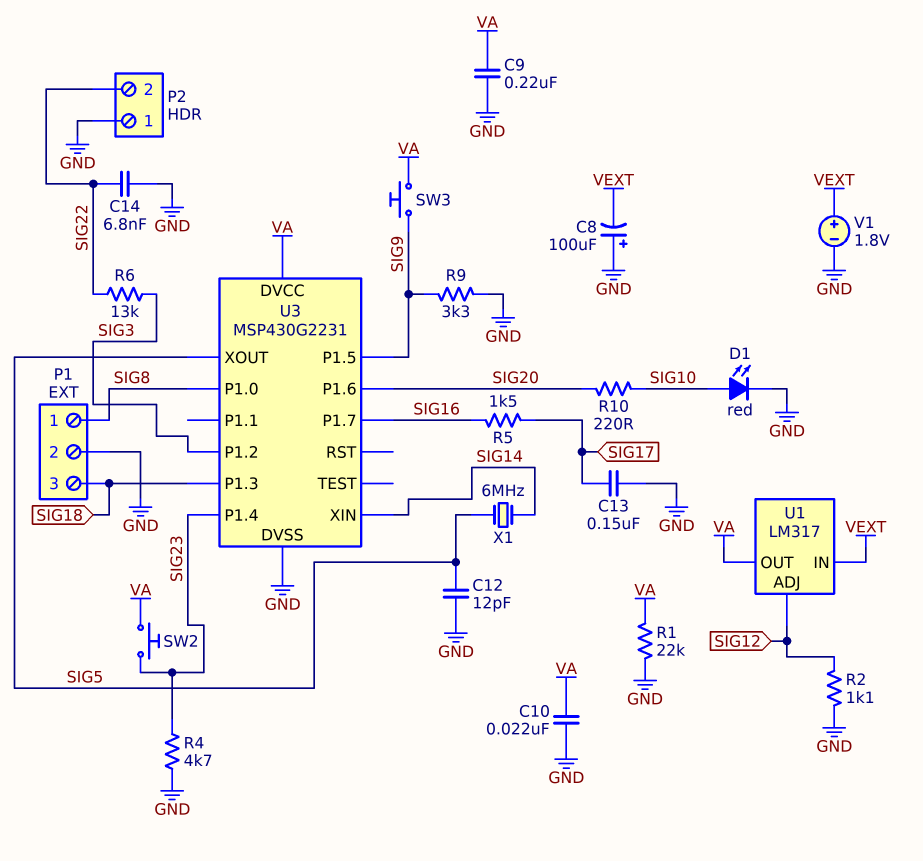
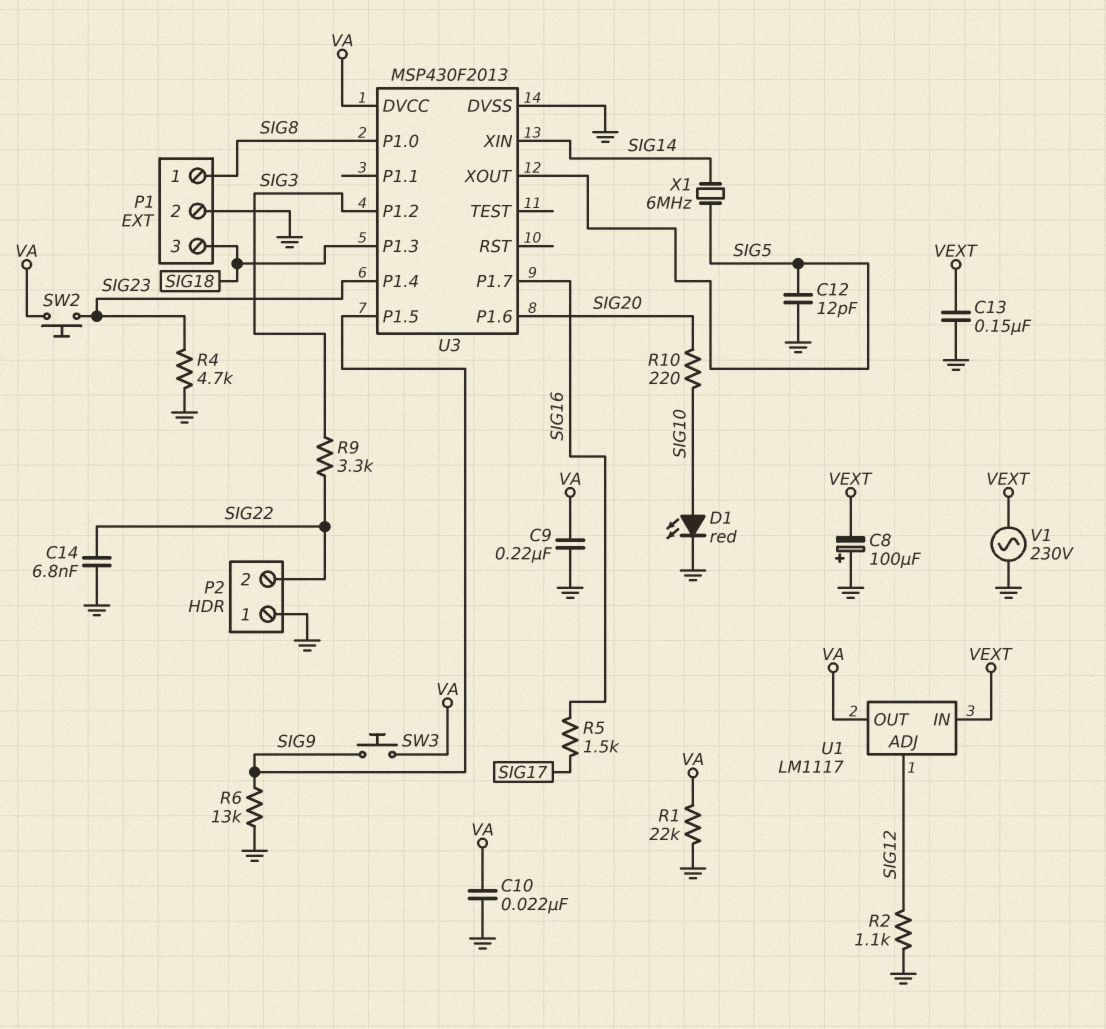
C13: 150nF (GND, SIG17) -> 150nF (GND, VEXT)
R6: 13k (SIG3, SIG22) -> 13k (GND, SIG9)
R9: 3.3k (GND, SIG9) -> 3.3k (SIG3, SIG22)
U1: LM317 -> LM1117
U3: MSP430G2231 -> MSP430F2013
V1: 1.8V (plus VEXT, minus GND) -> AC 230V (GND, VEXT)

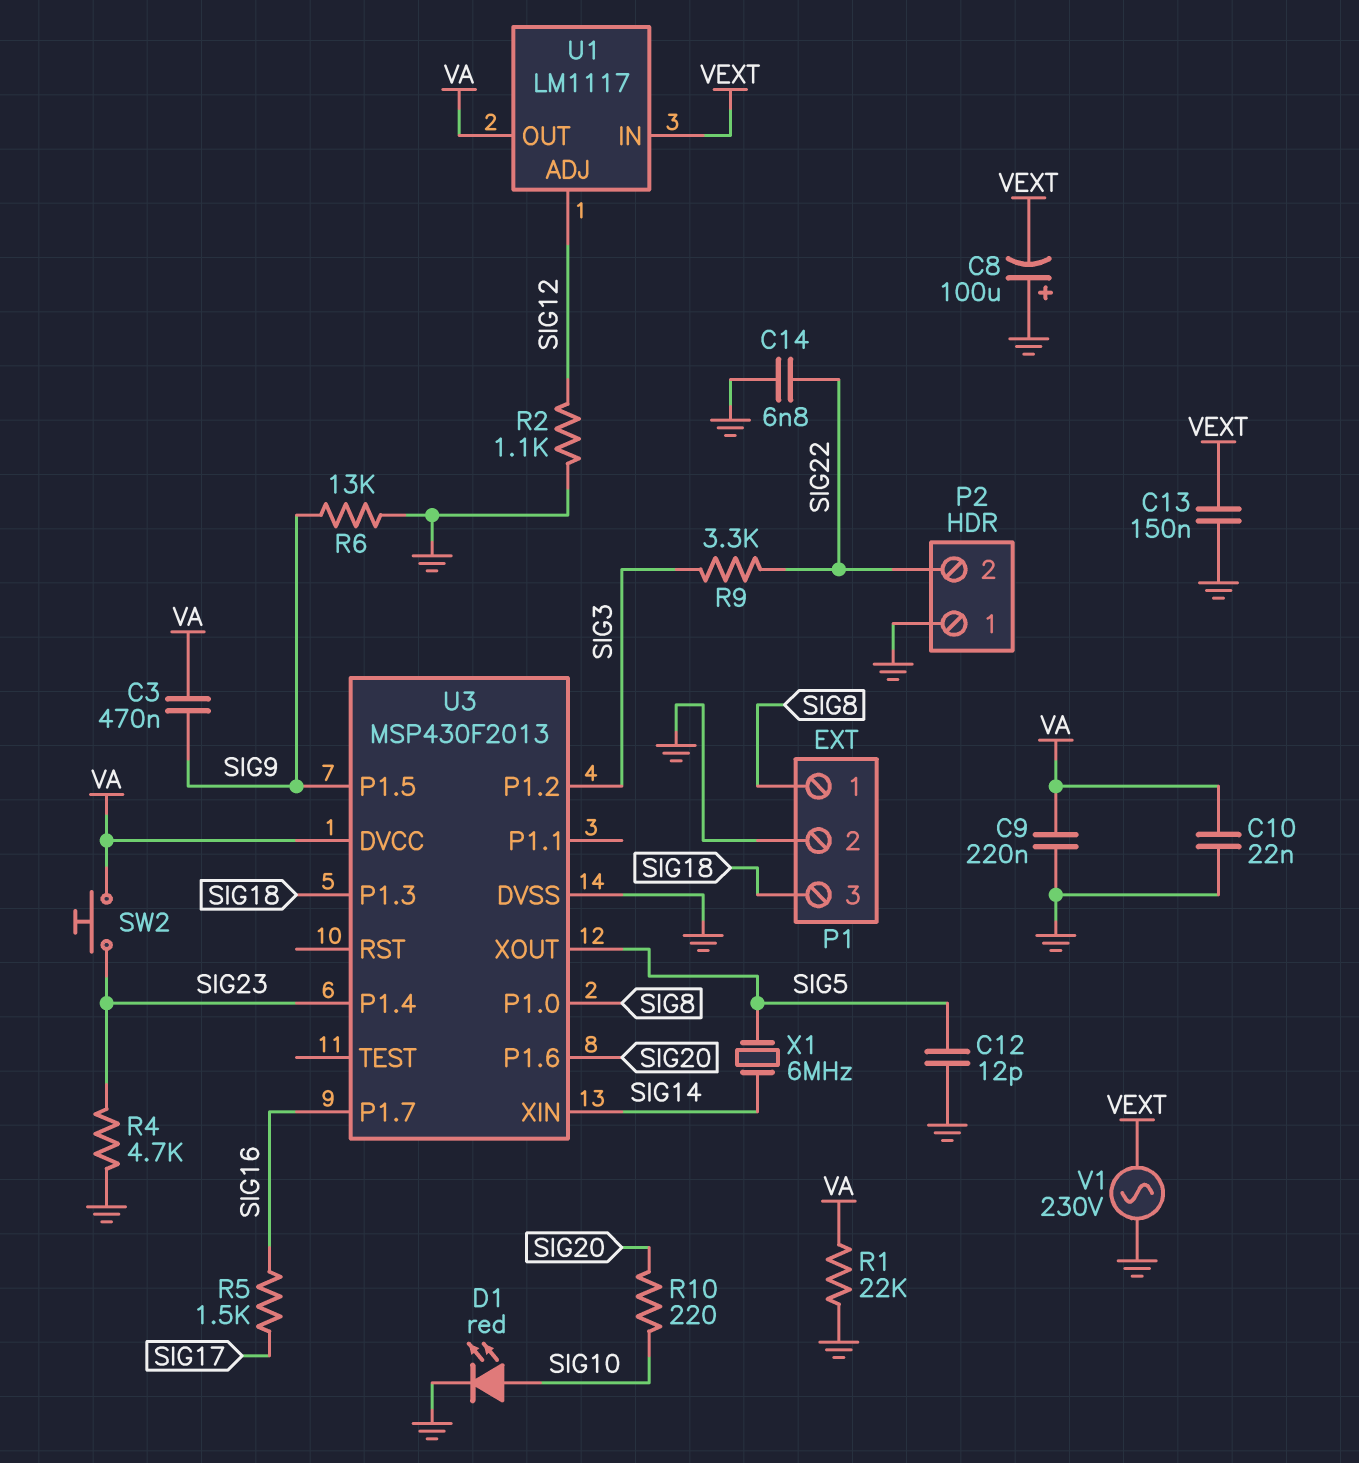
C3: none -> 470nF (SIG9, VA)
SW3: button (SIG9, VA) -> none

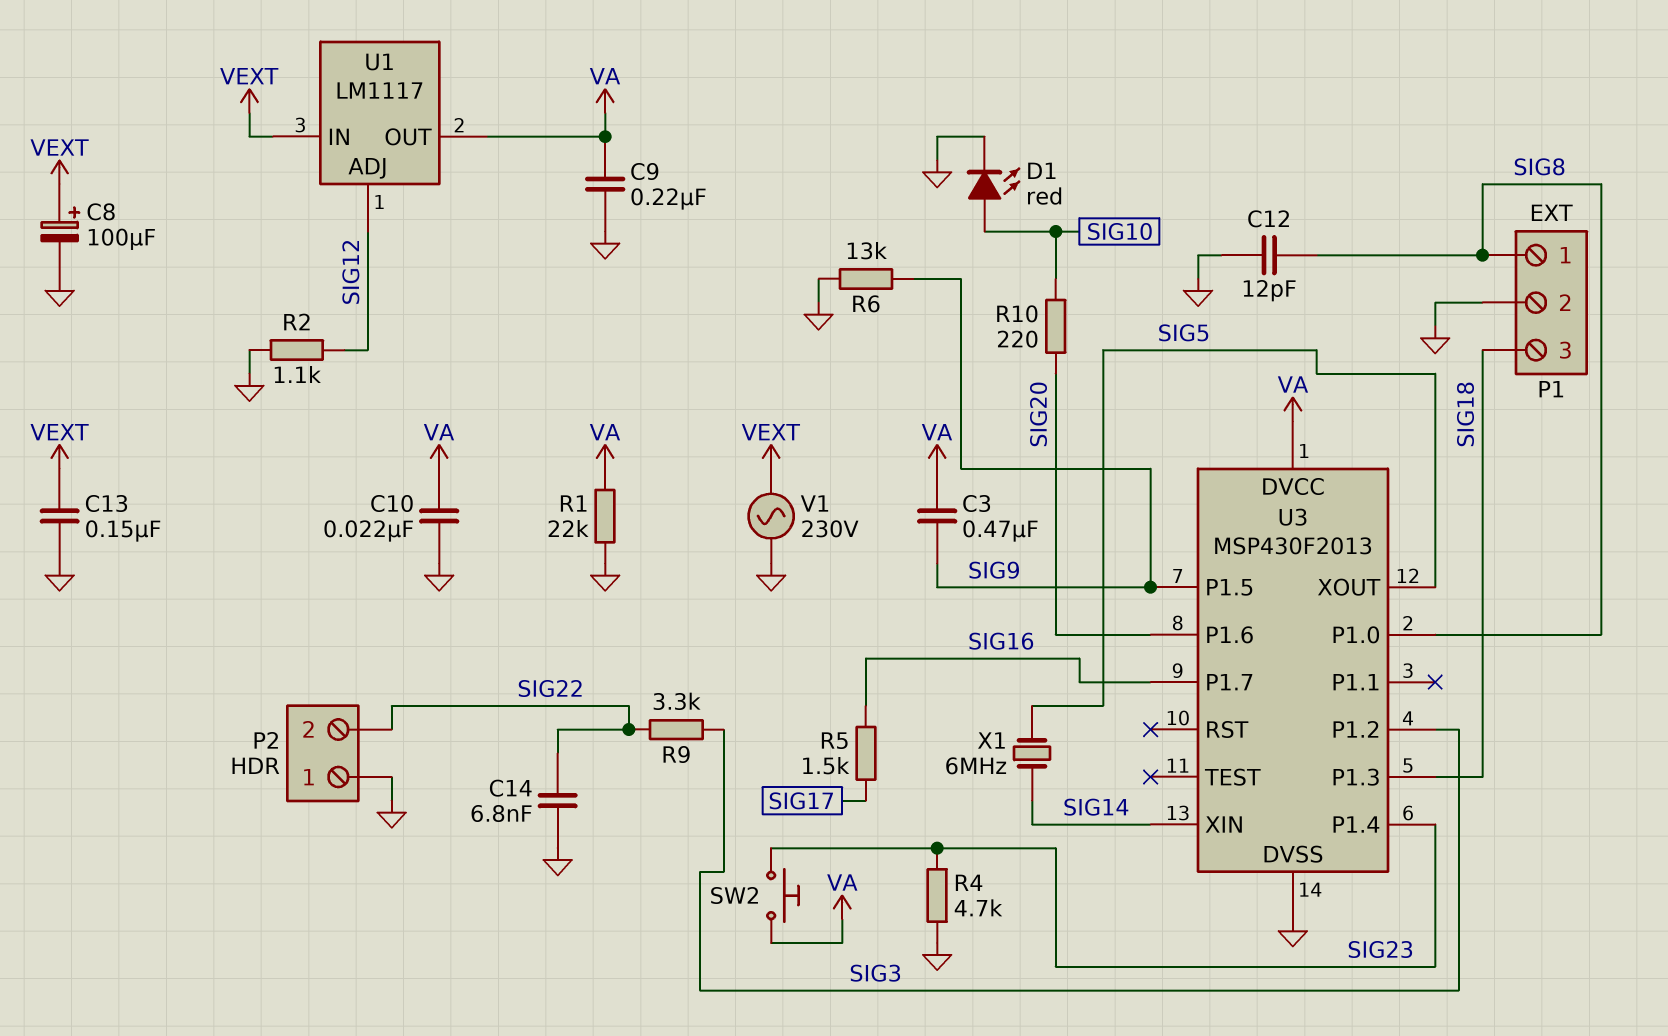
C8: 100uF (plus GND, minus VEXT) -> 100uF (plus VEXT, minus GND)
C12: 12pF (GND, SIG5) -> 12pF (GND, SIG8)

